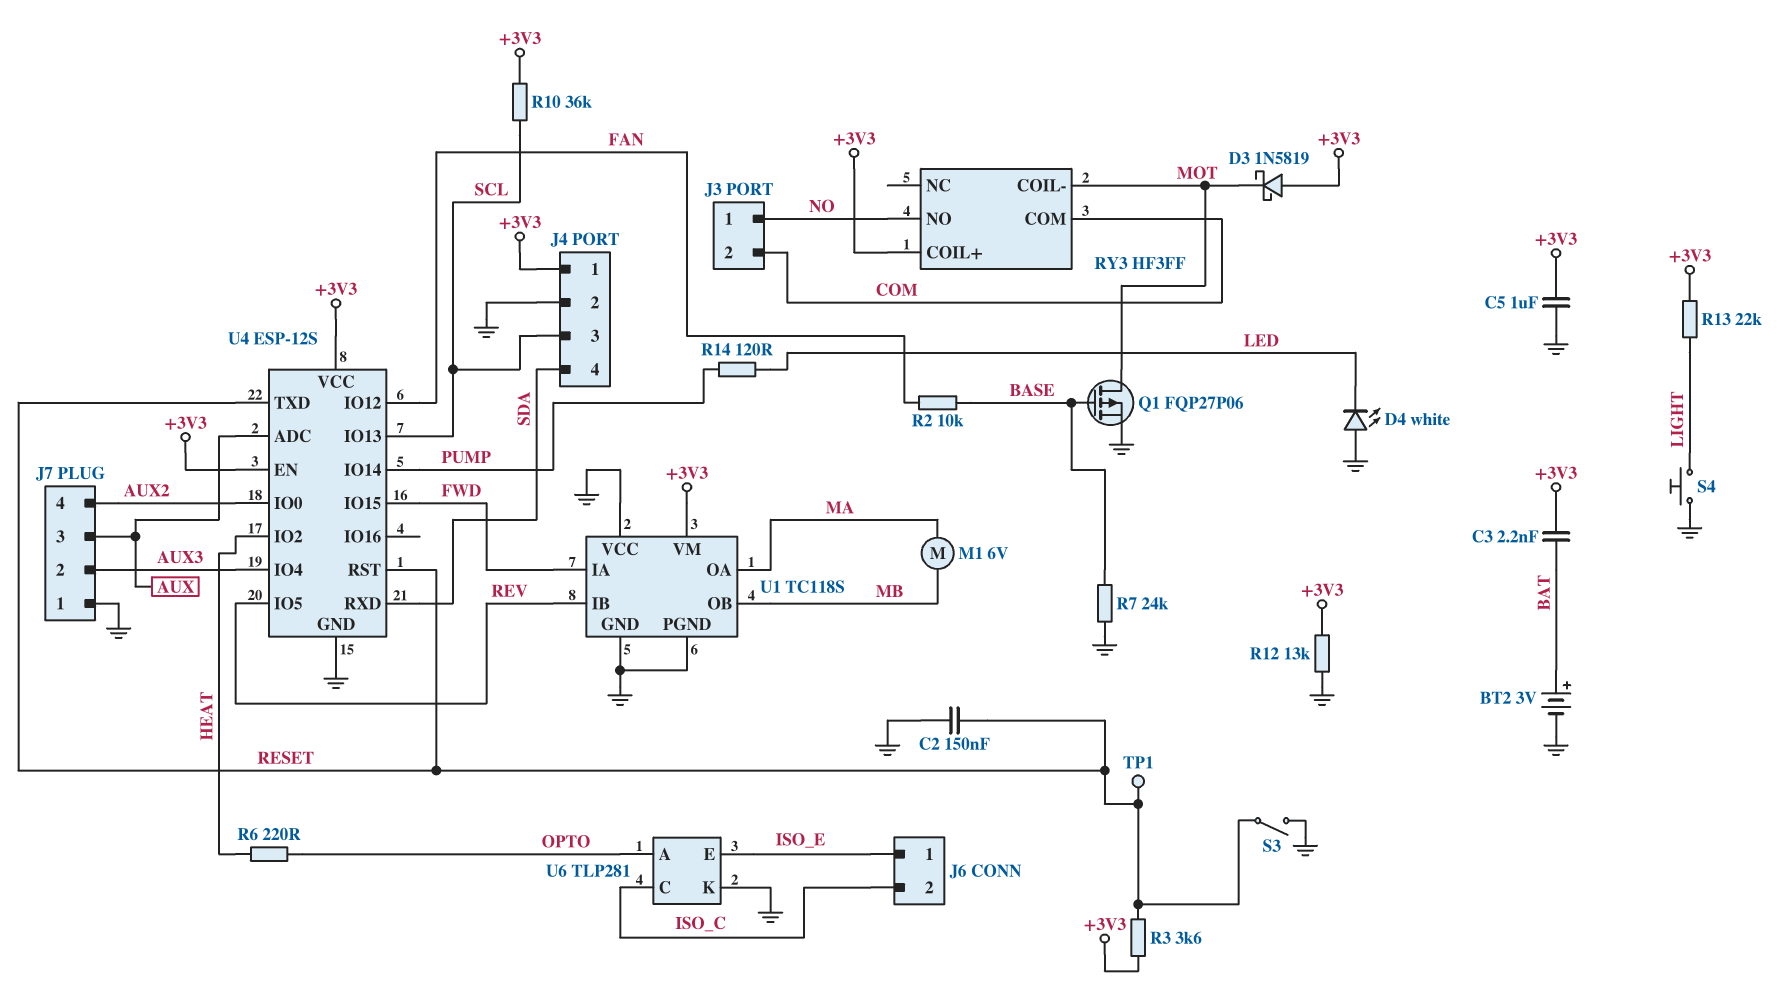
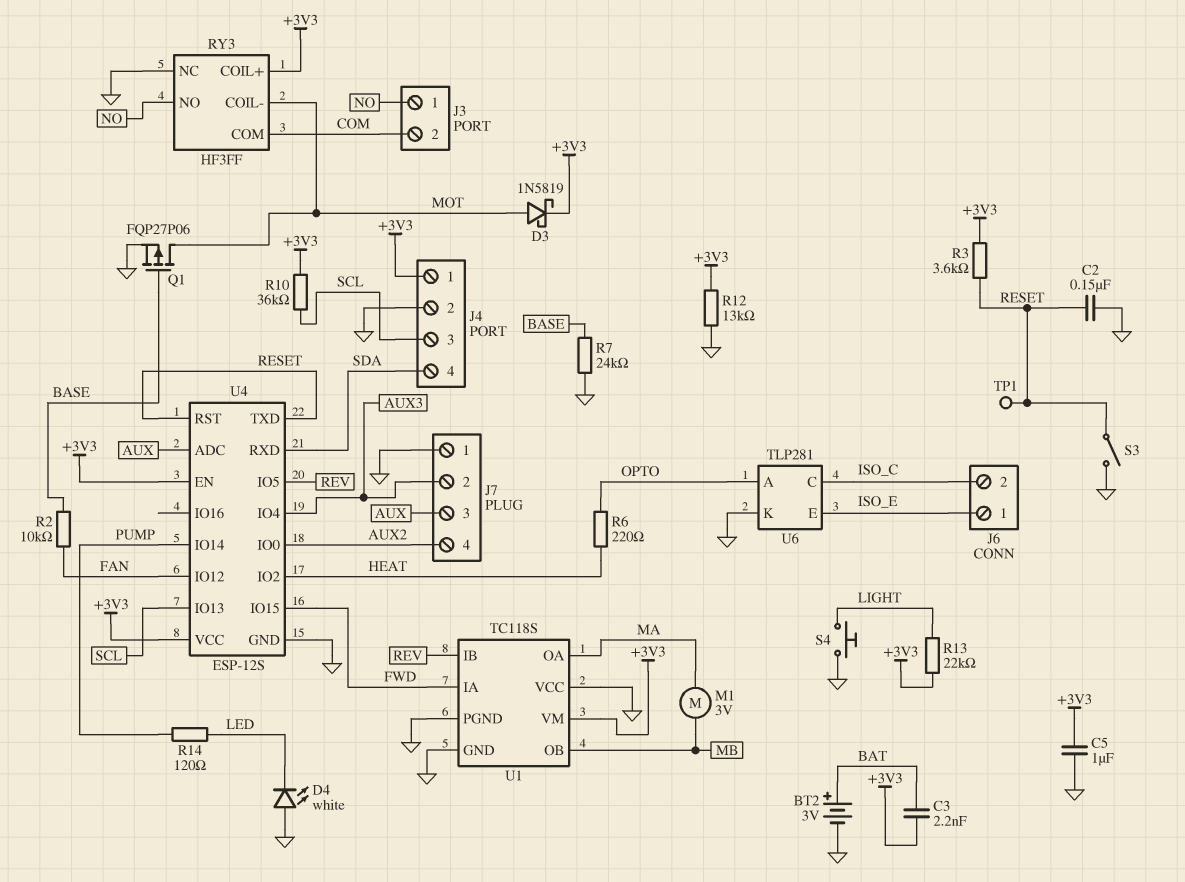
D3: schottky 1N5819 (A +3V3, K MOT) -> schottky 1N5819 (A MOT, K +3V3)
M1: motor 6V (MA, MB) -> motor 3V (MA, MB)
RY3 pin NC: none -> GND

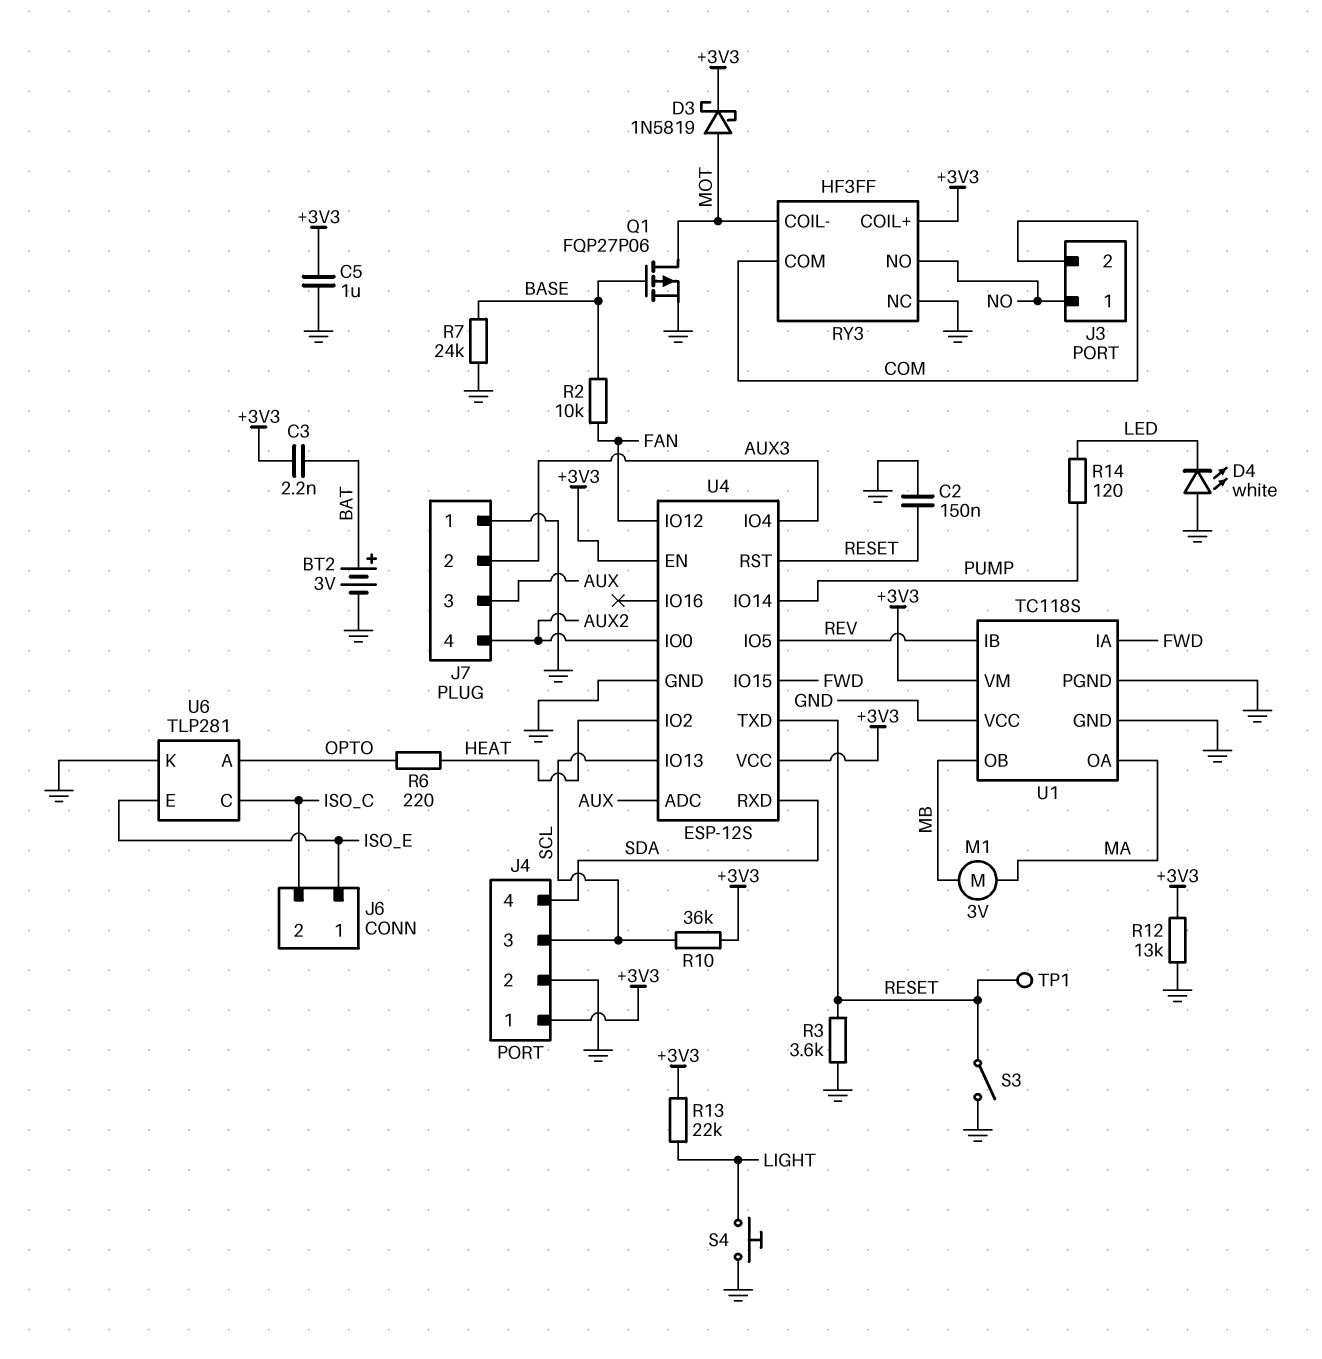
R3: 3.6k (+3V3, RESET) -> 3.6k (GND, RESET)

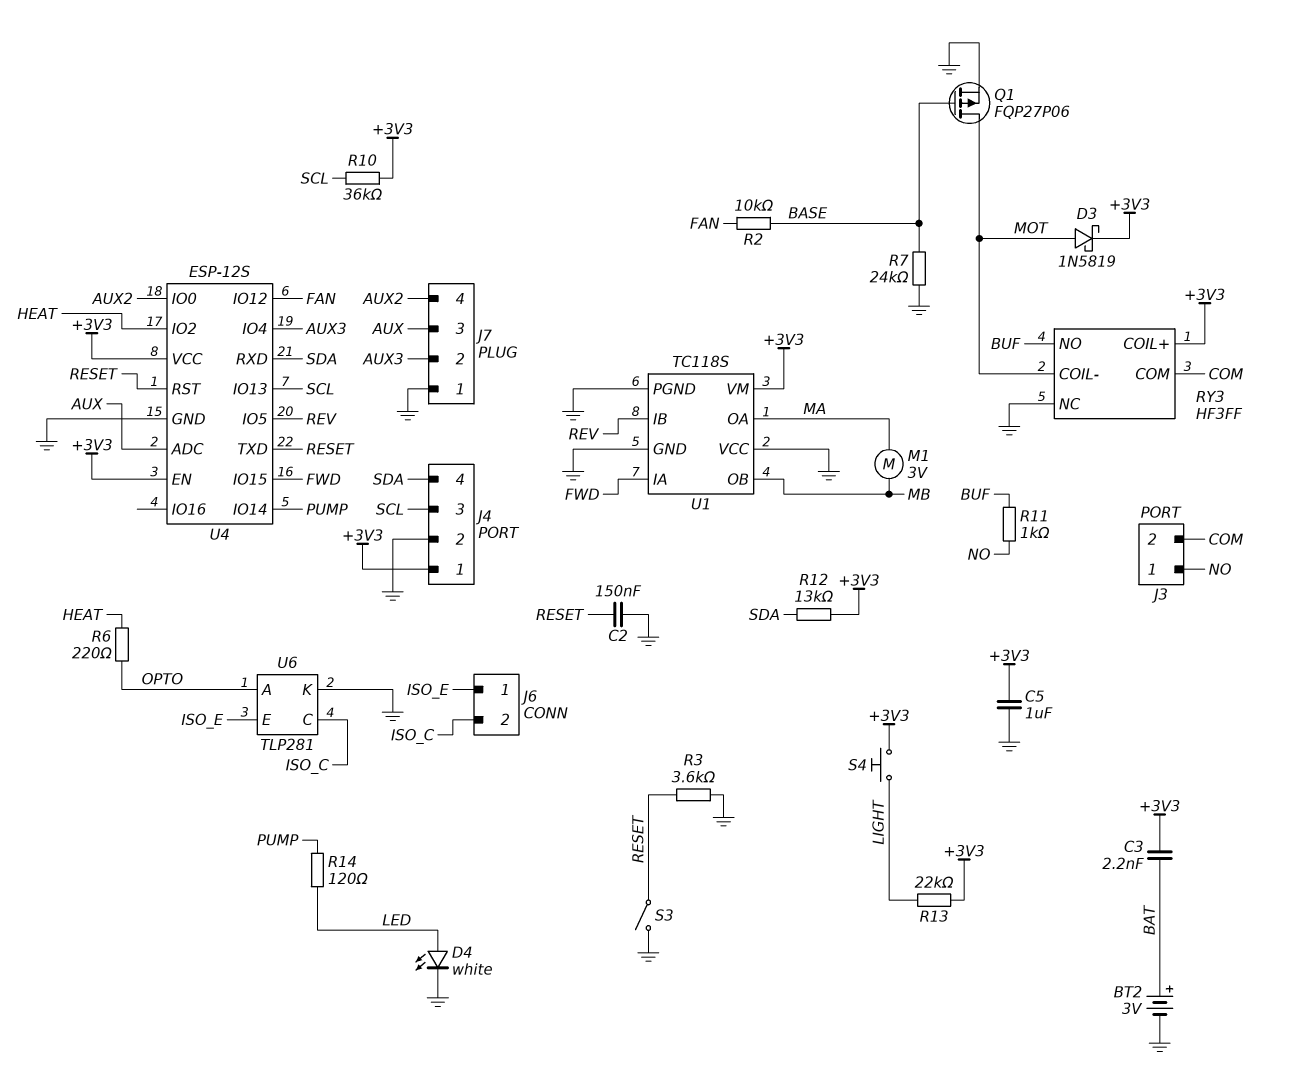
D4: LED white (A GND, K LED) -> LED white (A LED, K GND)
R11: none -> 1k (BUF, NO)
R12: 13k (+3V3, GND) -> 13k (+3V3, SDA)
RY3 pin NO: NO -> BUF
S4: button (GND, LIGHT) -> button (+3V3, LIGHT)
TP1: test point (RESET) -> none

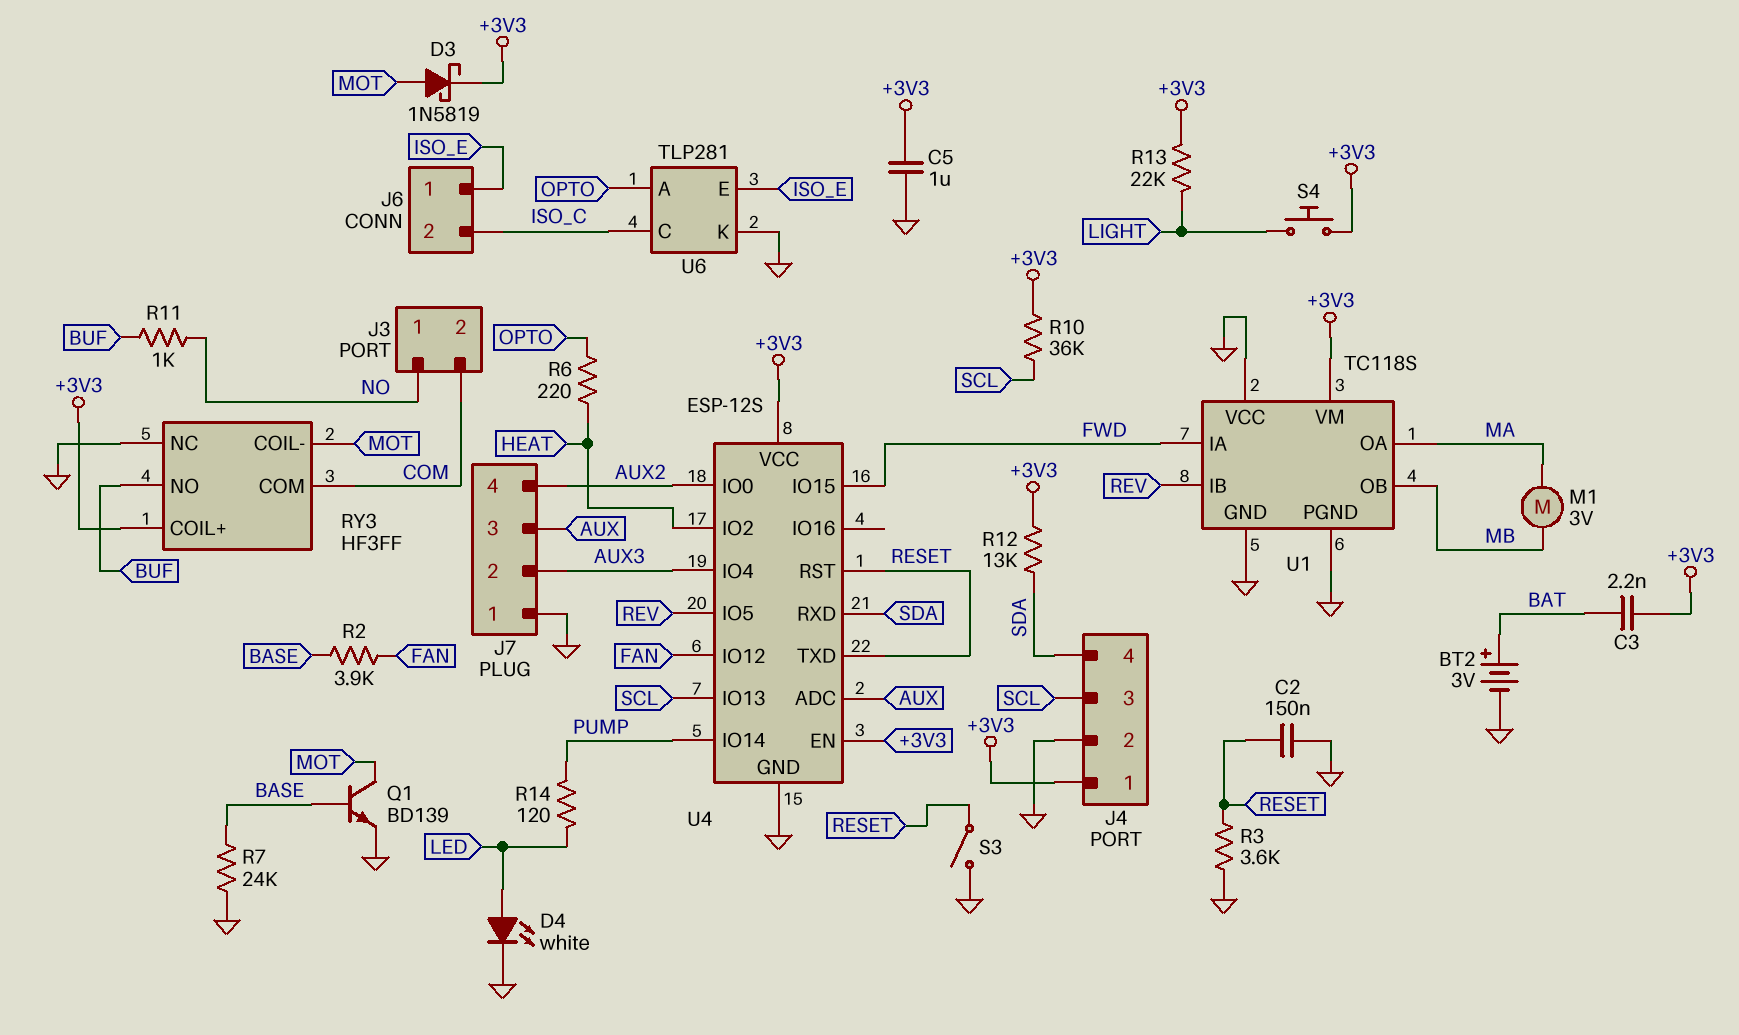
Q1: PMOS FQP27P06 (G BASE, D MOT, S GND) -> NPN BD139 (B BASE, C MOT, E GND)
R2: 10k (BASE, FAN) -> 3.9k (BASE, FAN)

